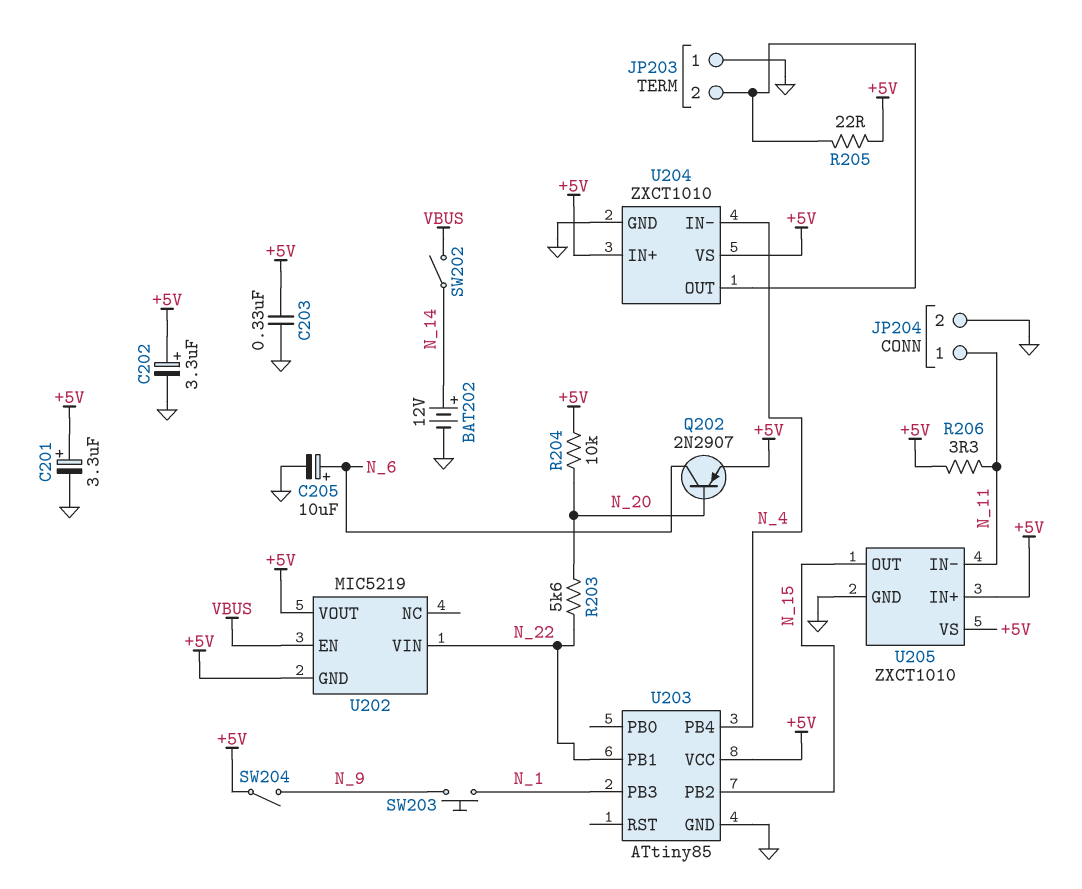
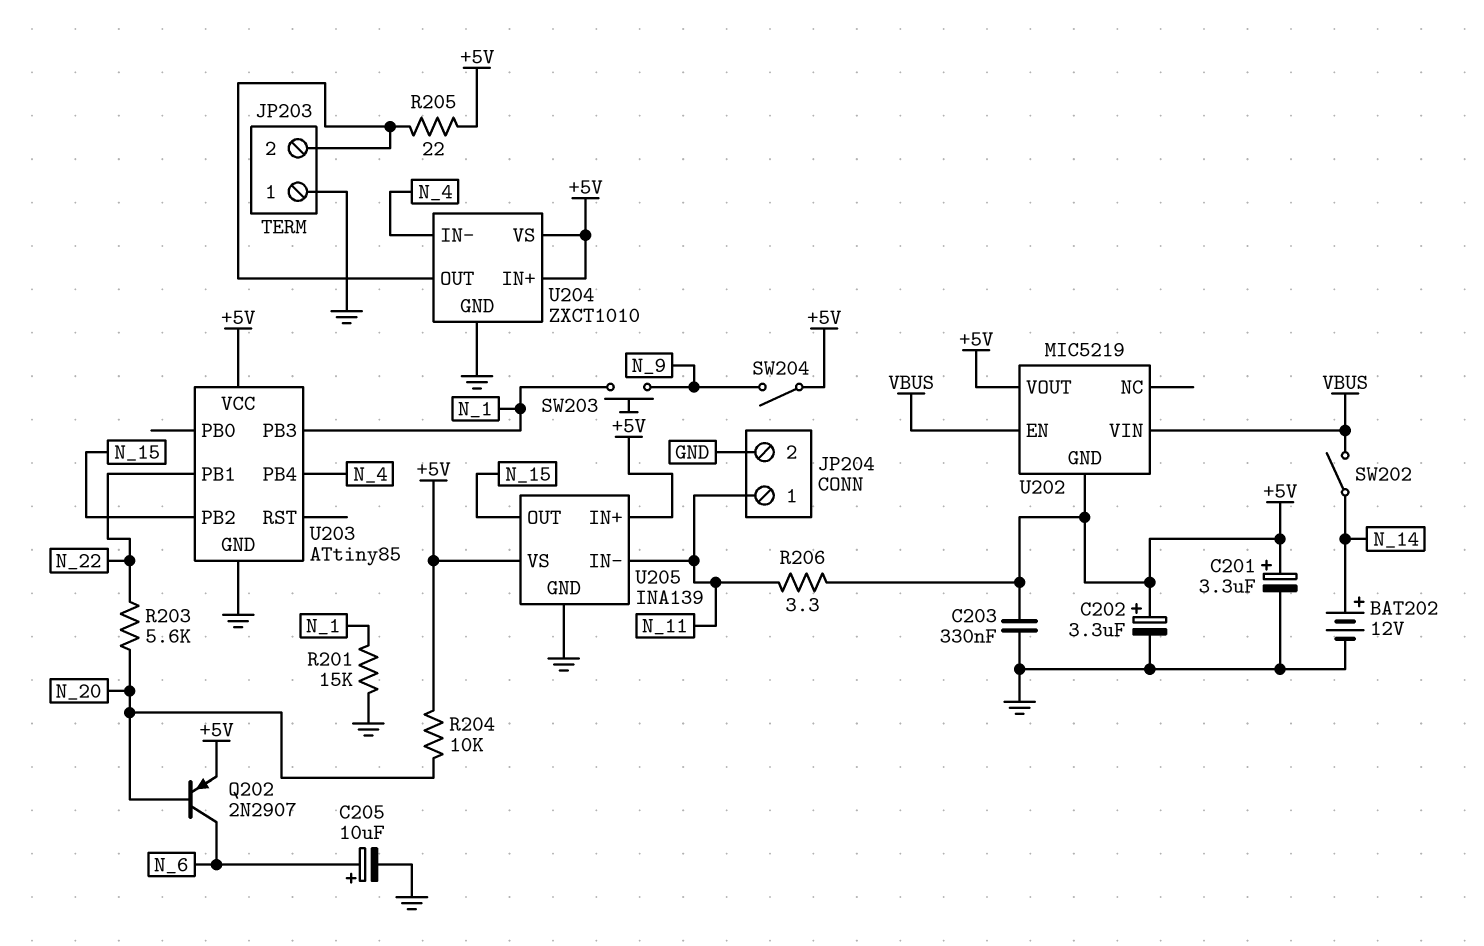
R201: none -> 15k (GND, N_1)
U202 pin VIN: N_22 -> VBUS
U205: ZXCT1010 -> INA139

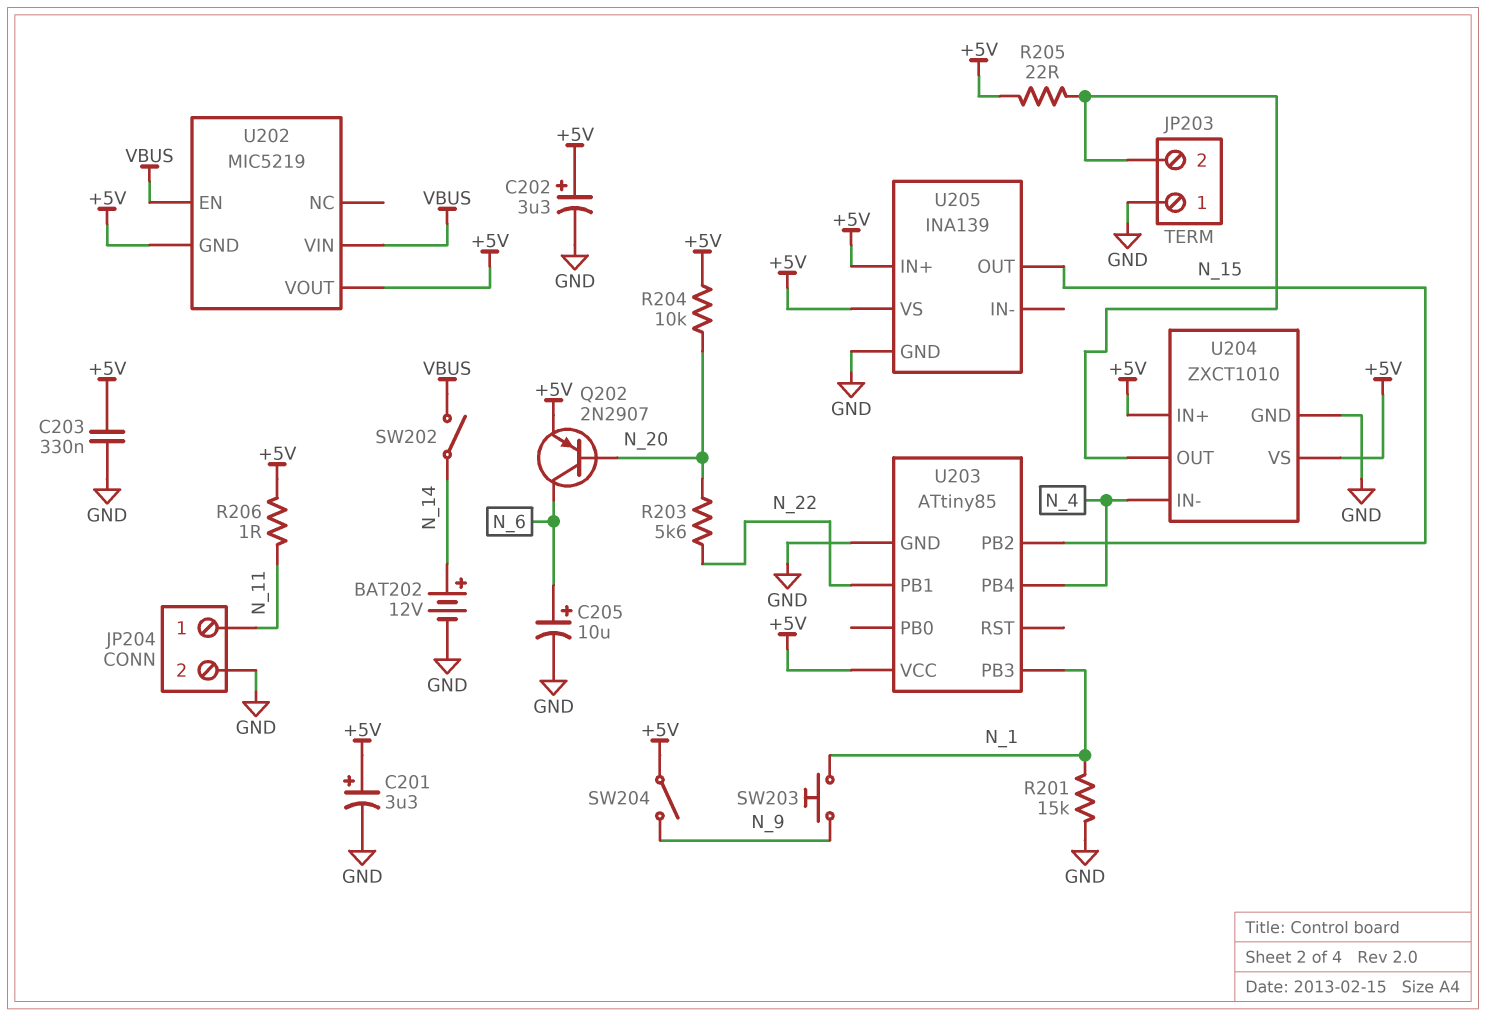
R206: 3.3 (+5V, N_11) -> 1 (+5V, N_11)
U205 pin IN-: N_11 -> none

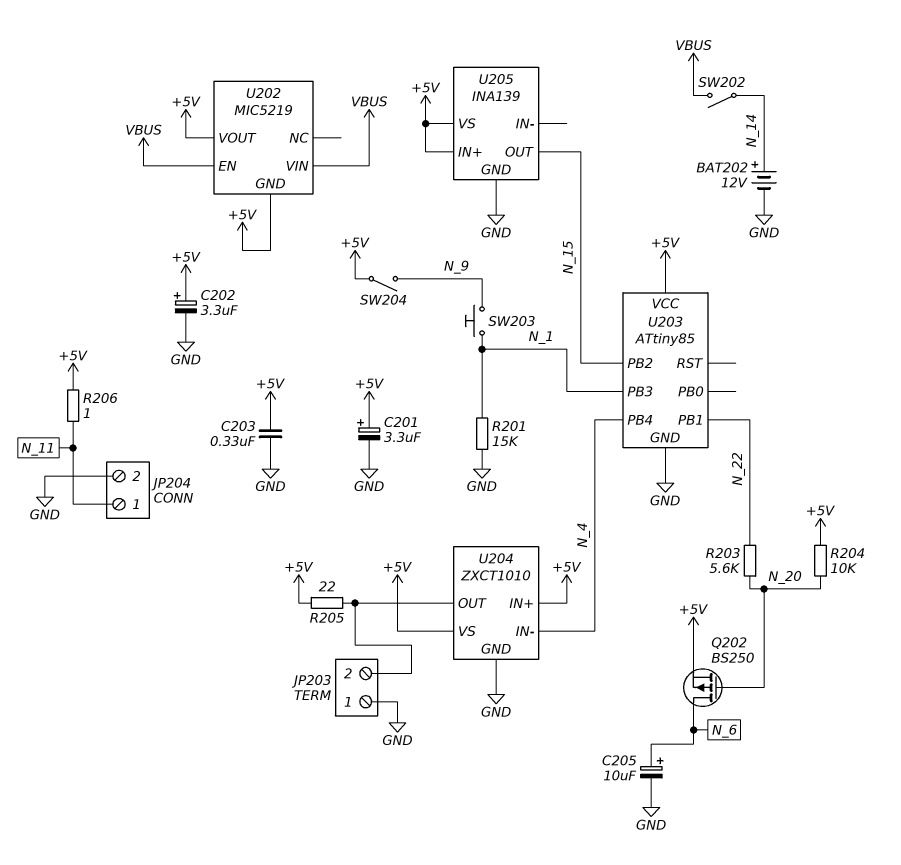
Q202: PNP 2N2907 (B N_20, C N_6, E +5V) -> PMOS BS250 (G N_20, D N_6, S +5V)

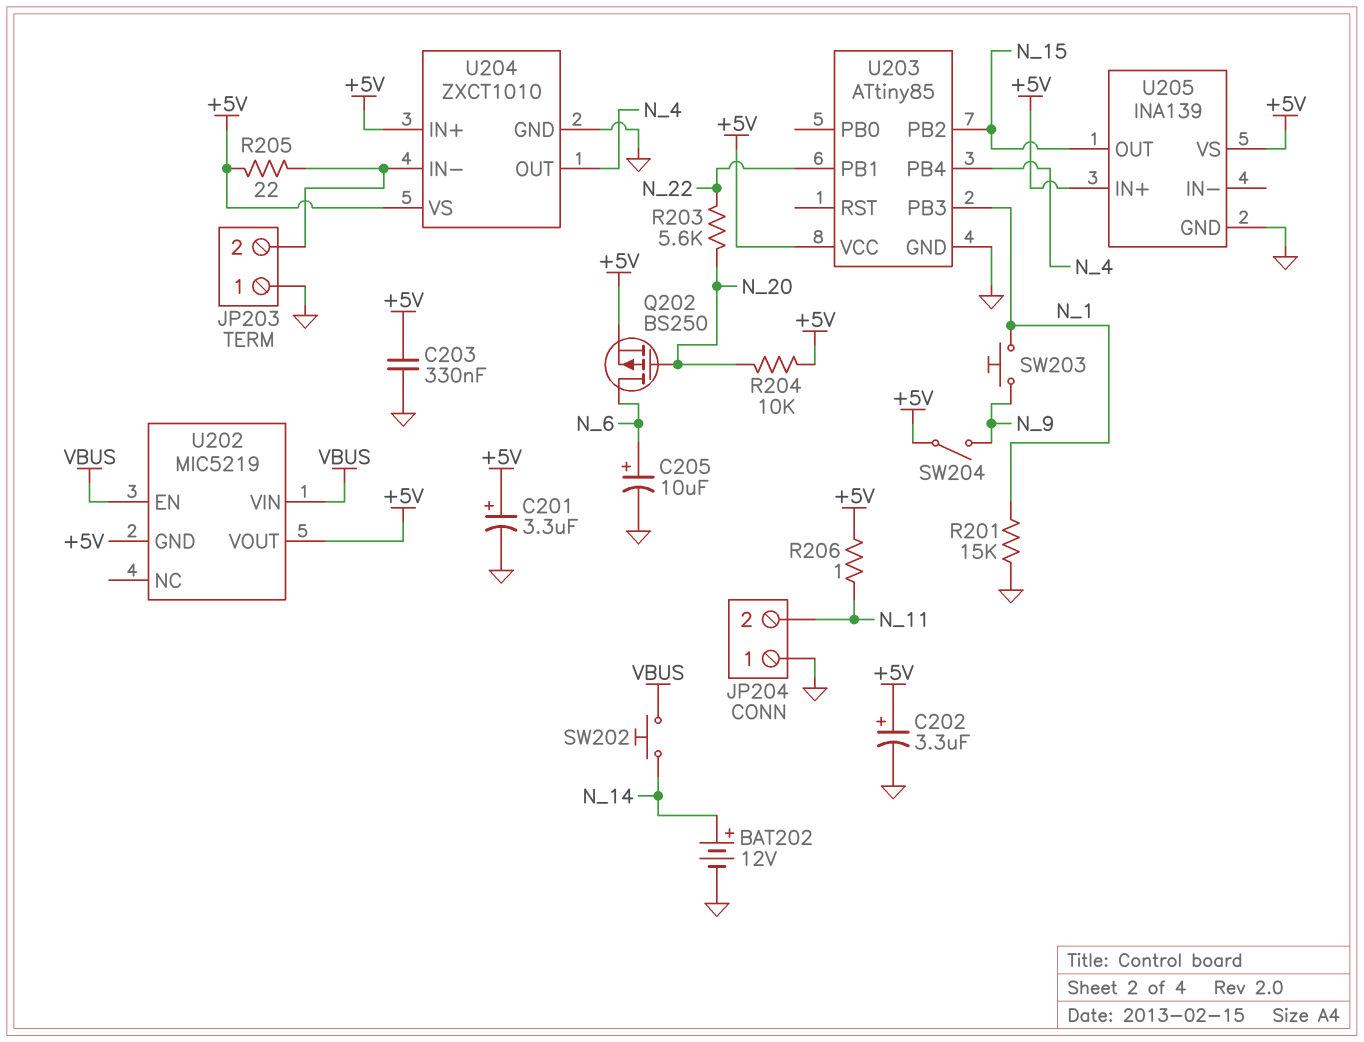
JP204 pin 1: N_11 -> GND
JP204 pin 2: GND -> N_11
SW202: switch (N_14, VBUS) -> button (N_14, VBUS)
U204 pin IN-: N_4 -> JP203/2
U204 pin OUT: JP203/2 -> N_4

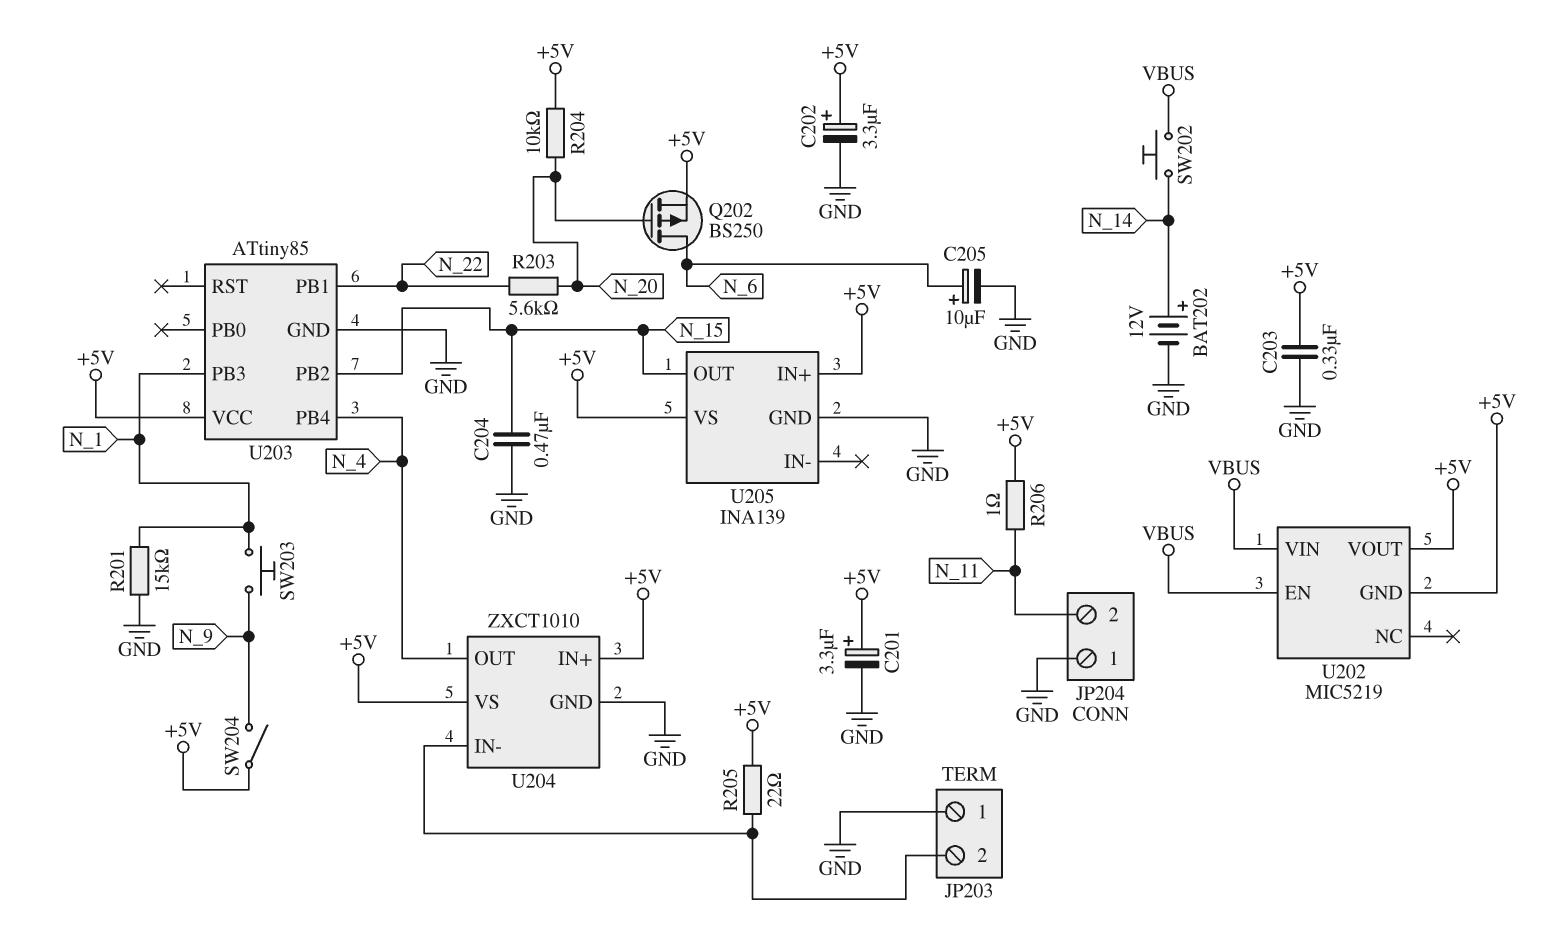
C204: none -> 470nF (GND, N_15)

